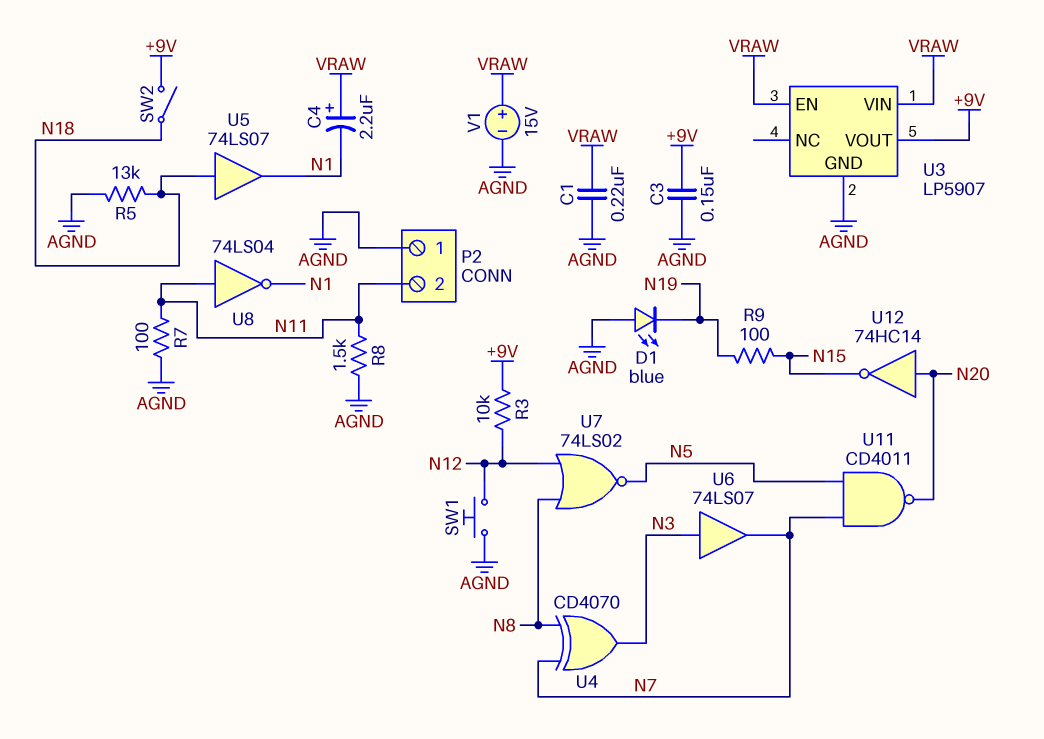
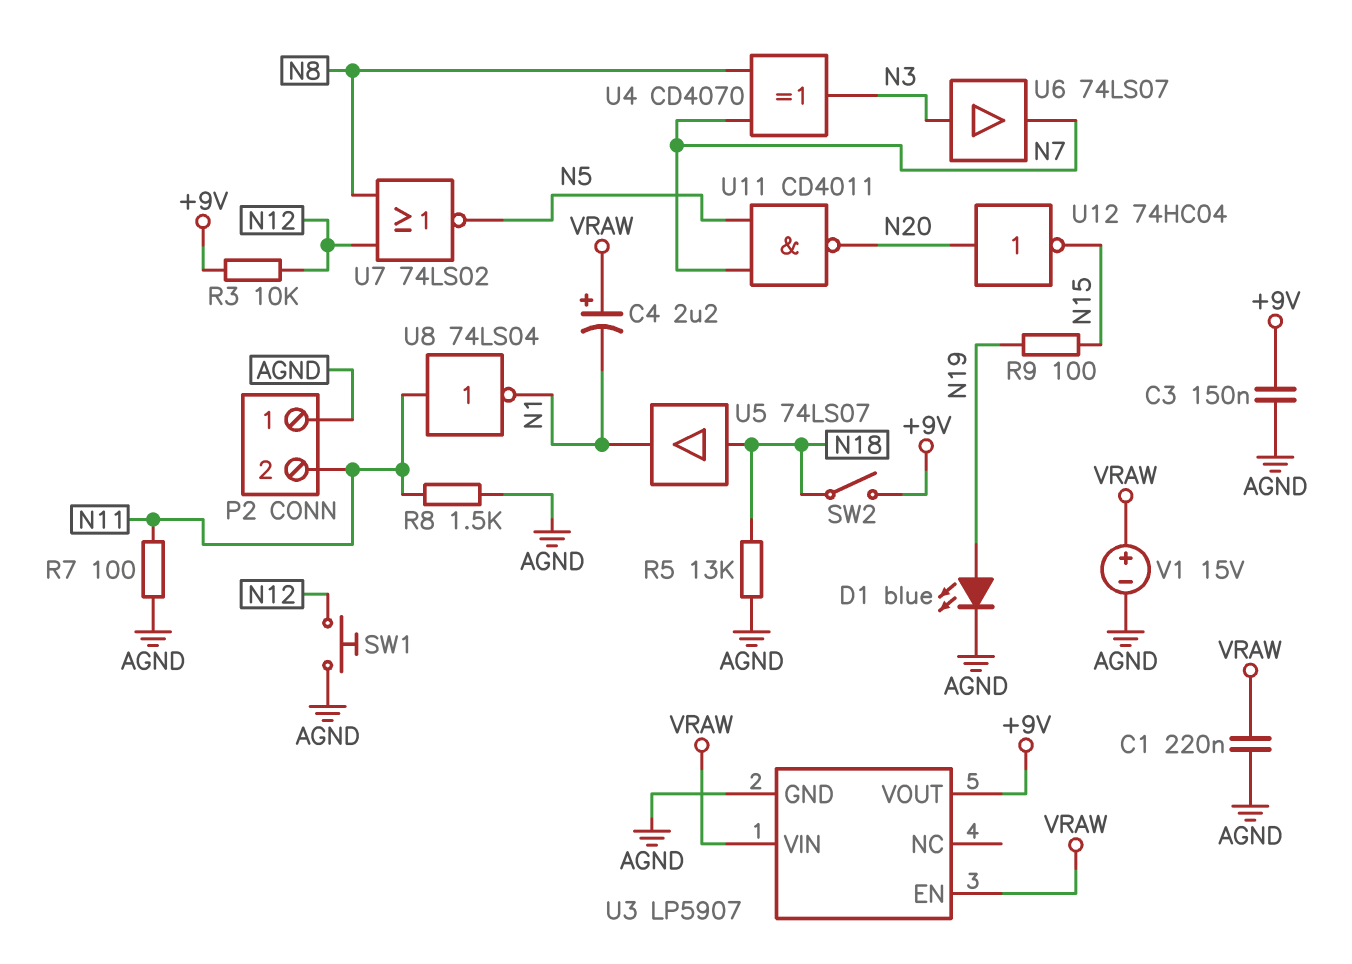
D1: LED blue (A AGND, K N19) -> LED blue (A N19, K AGND)
U12: NOT 74HC14 (in N20, out N15) -> NOT 74HC04 (in N20, out N15)

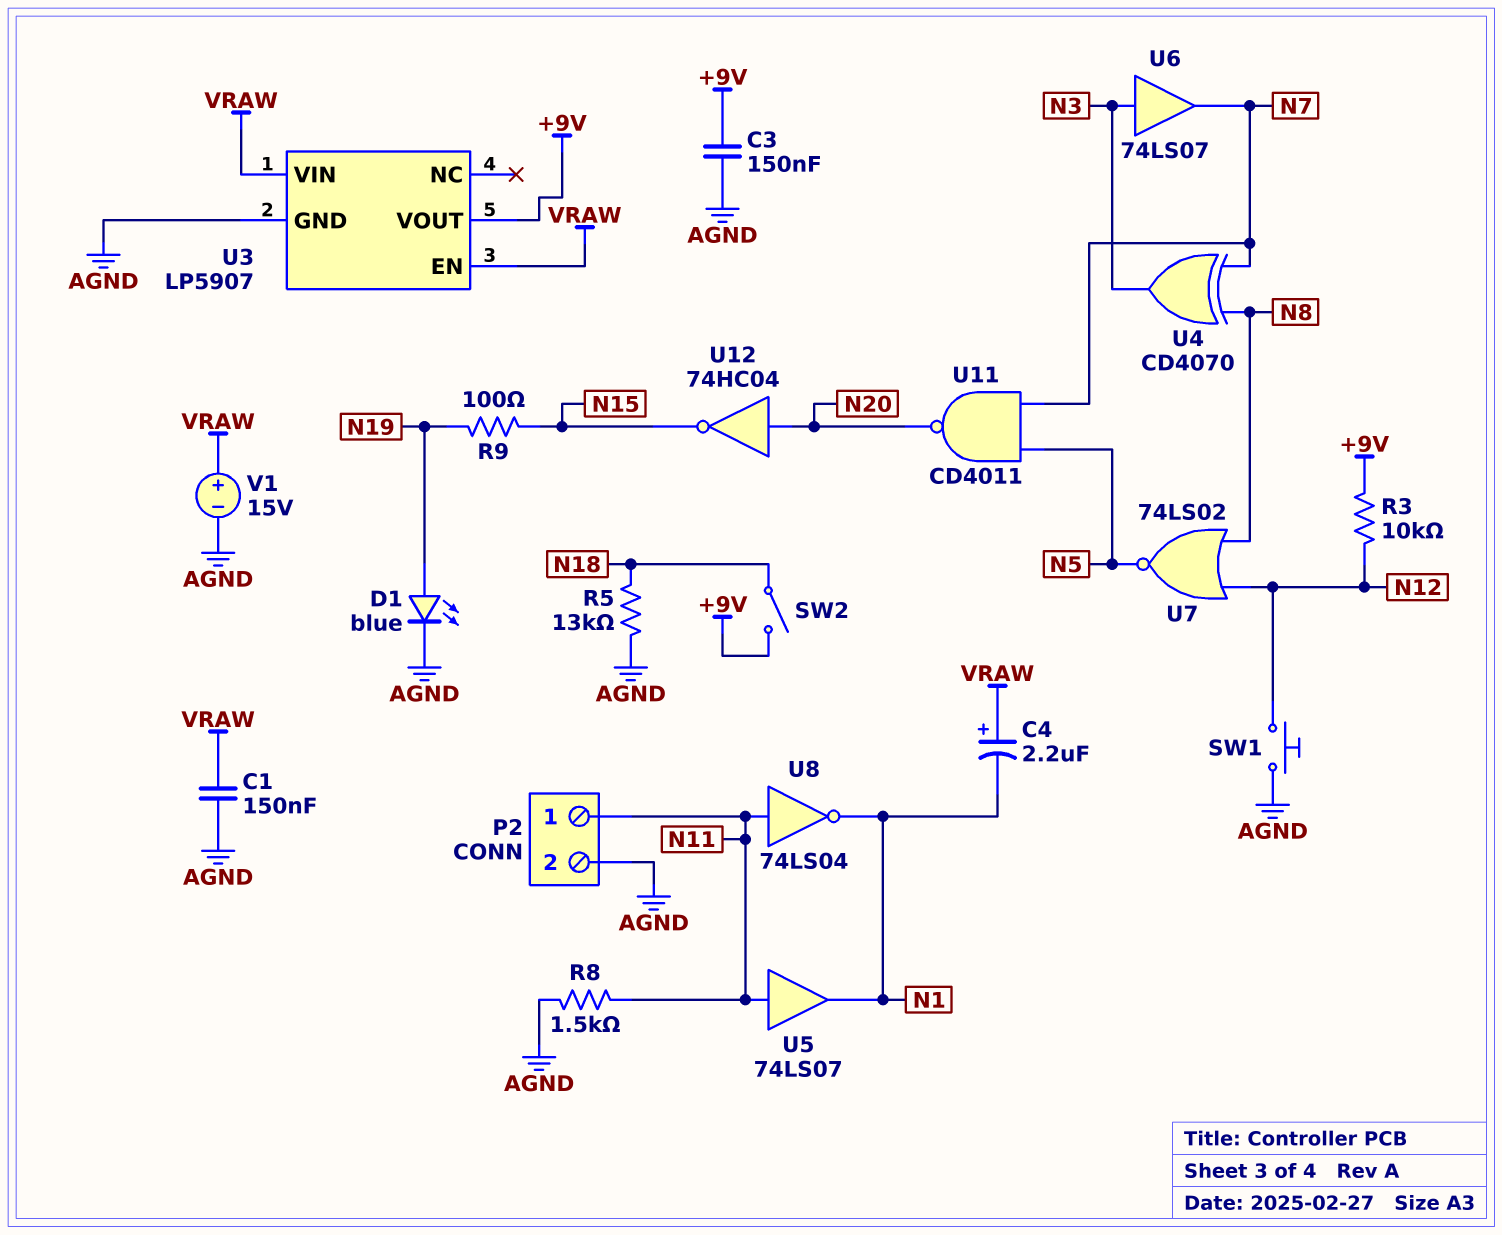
C1: 220nF (AGND, VRAW) -> 150nF (AGND, VRAW)
P2 pin 1: AGND -> N11
P2 pin 2: N11 -> AGND
R7: 100 (AGND, N11) -> none
U5: buffer 74LS07 (in N18, out N1) -> buffer 74LS07 (in N11, out N1)

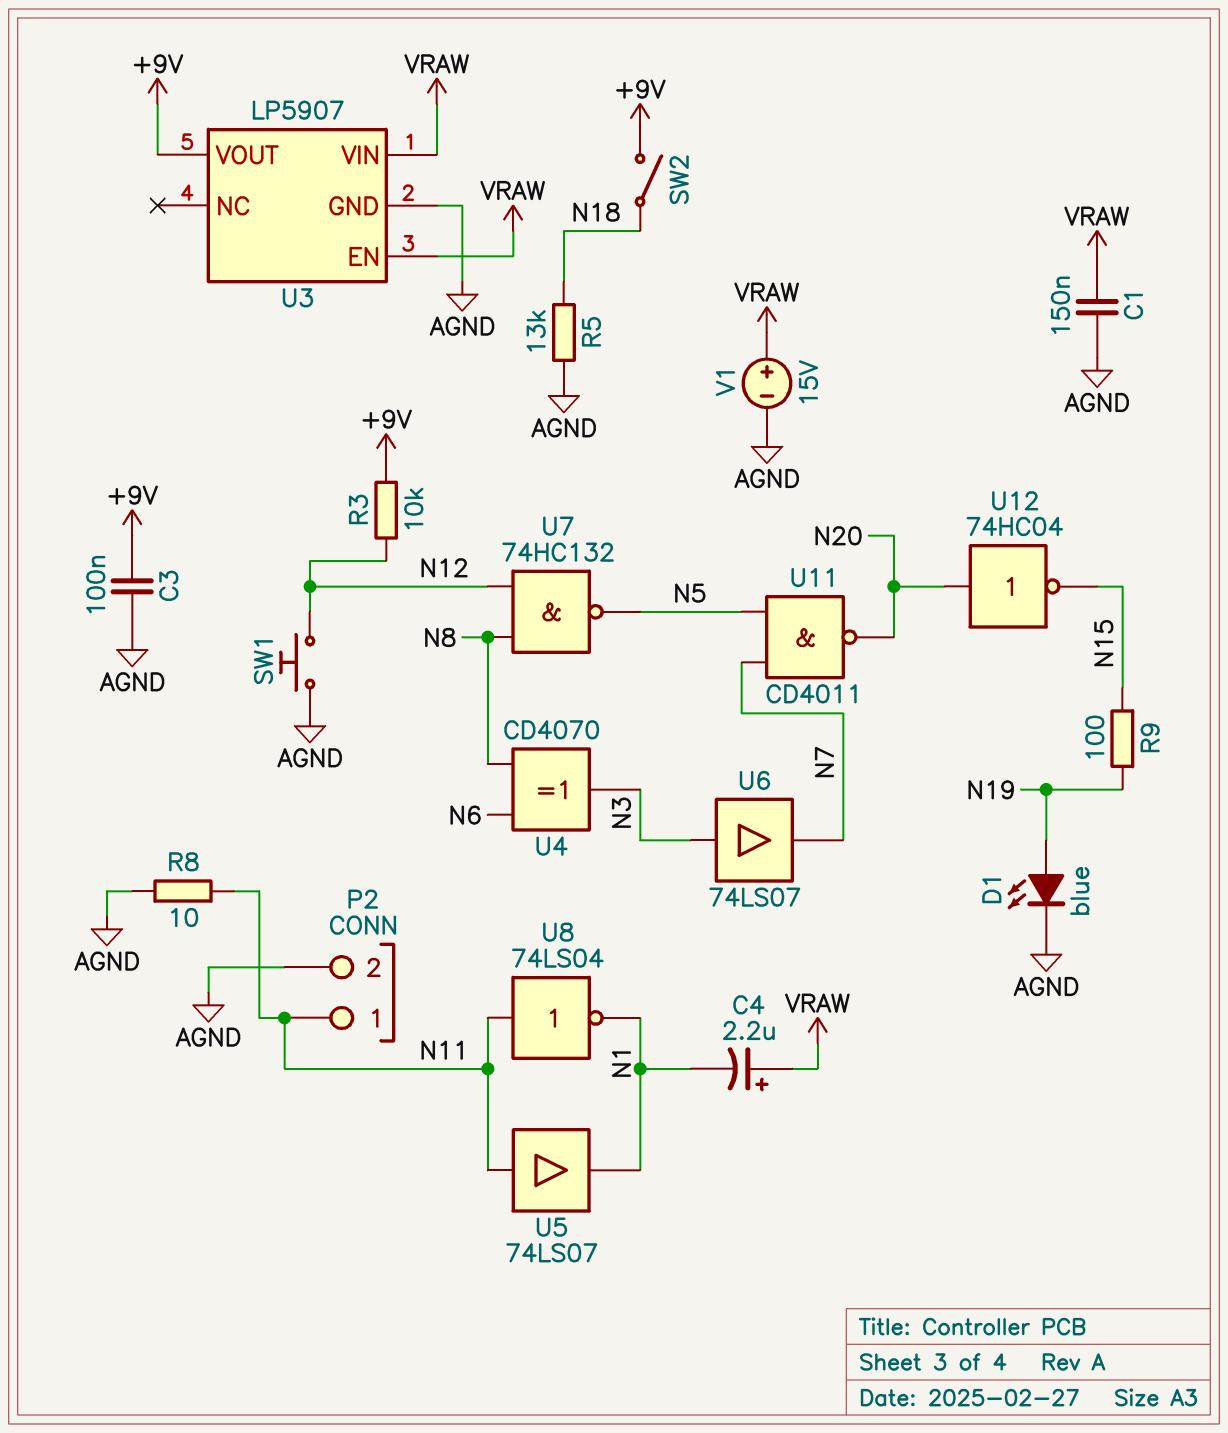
C3: 150nF (+9V, AGND) -> 100nF (+9V, AGND)
R8: 1.5k (AGND, N11) -> 10 (AGND, N11)
U4: XOR CD4070 (in N7, in N8, out N3) -> XOR CD4070 (in N6, in N8, out N3)
U7: NOR 74LS02 (in N8, in N12, out N5) -> NAND 74HC132 (in N8, in N12, out N5)

